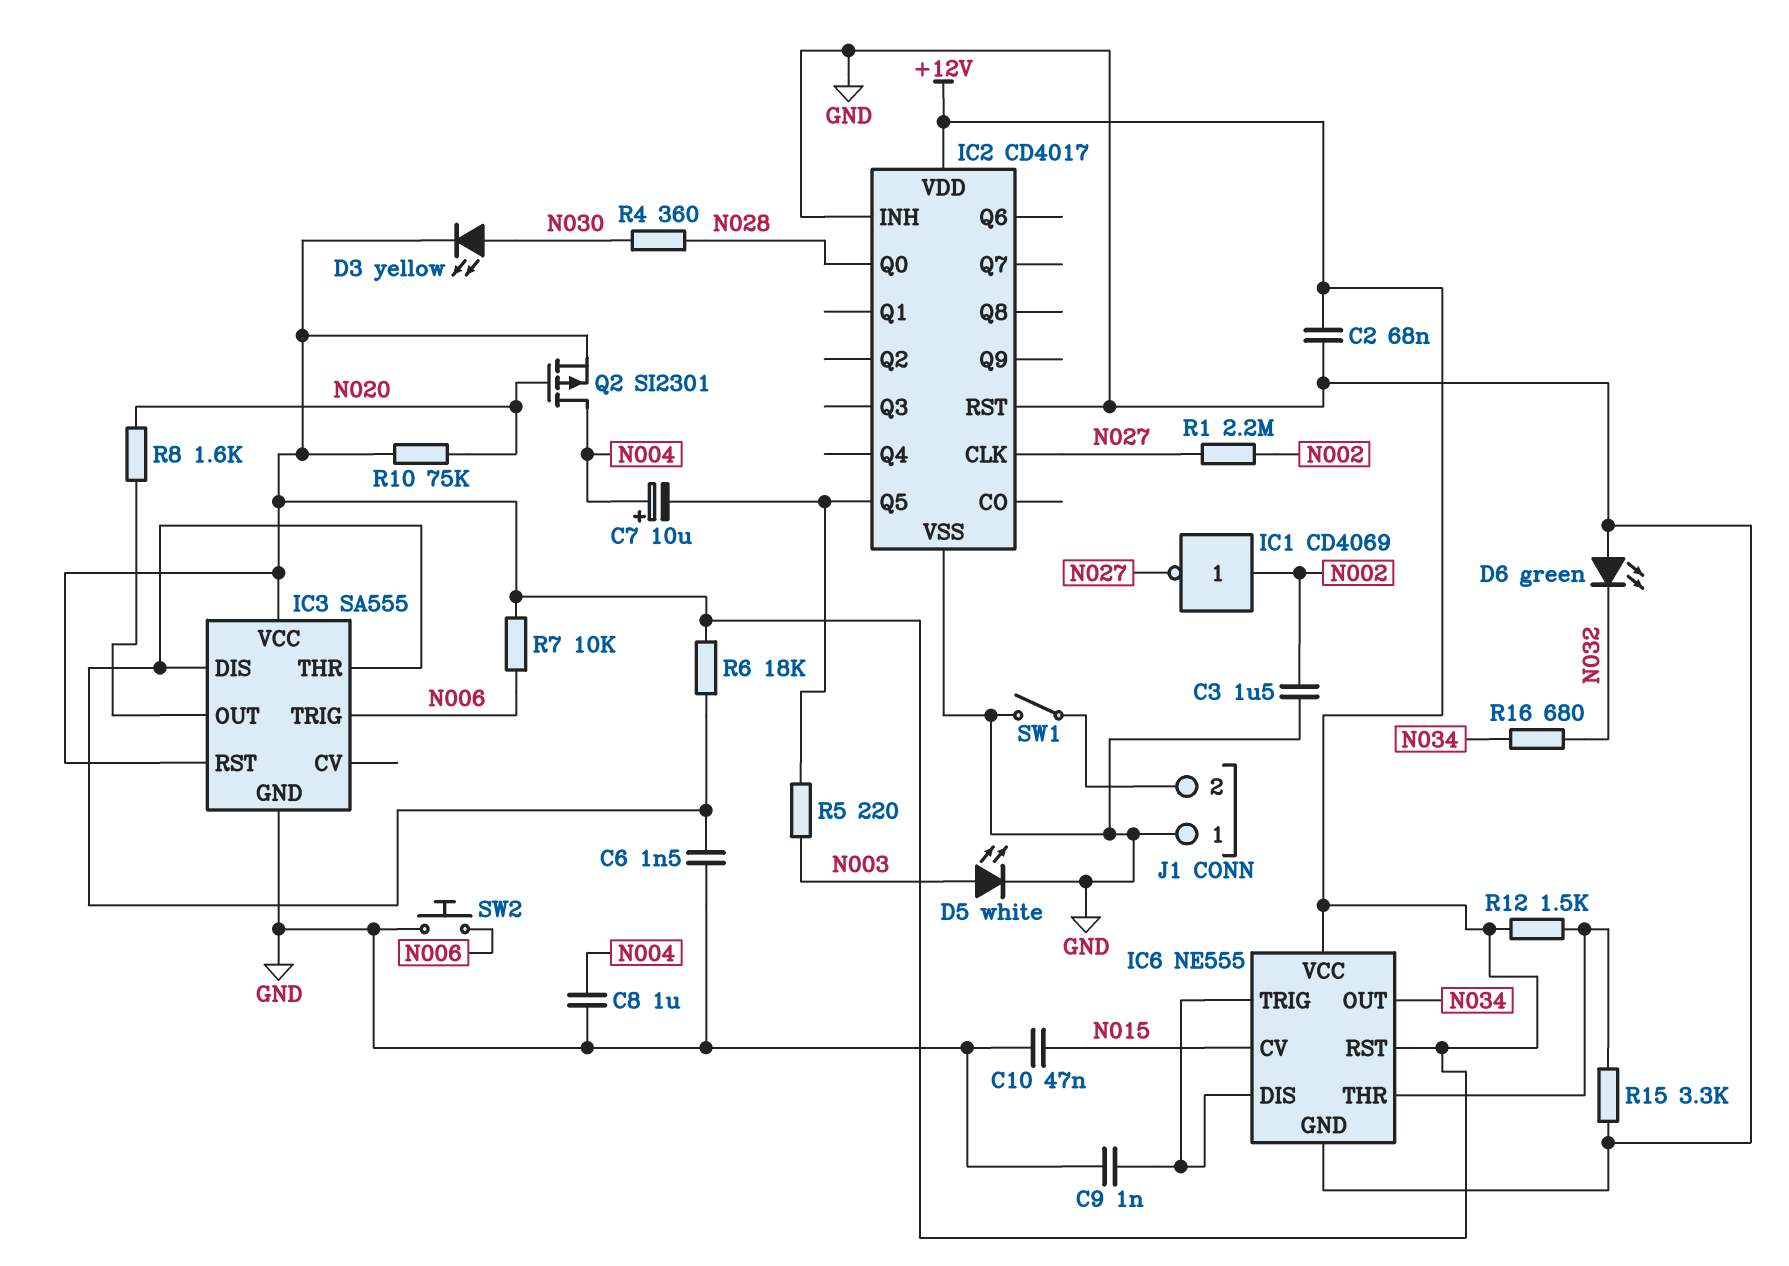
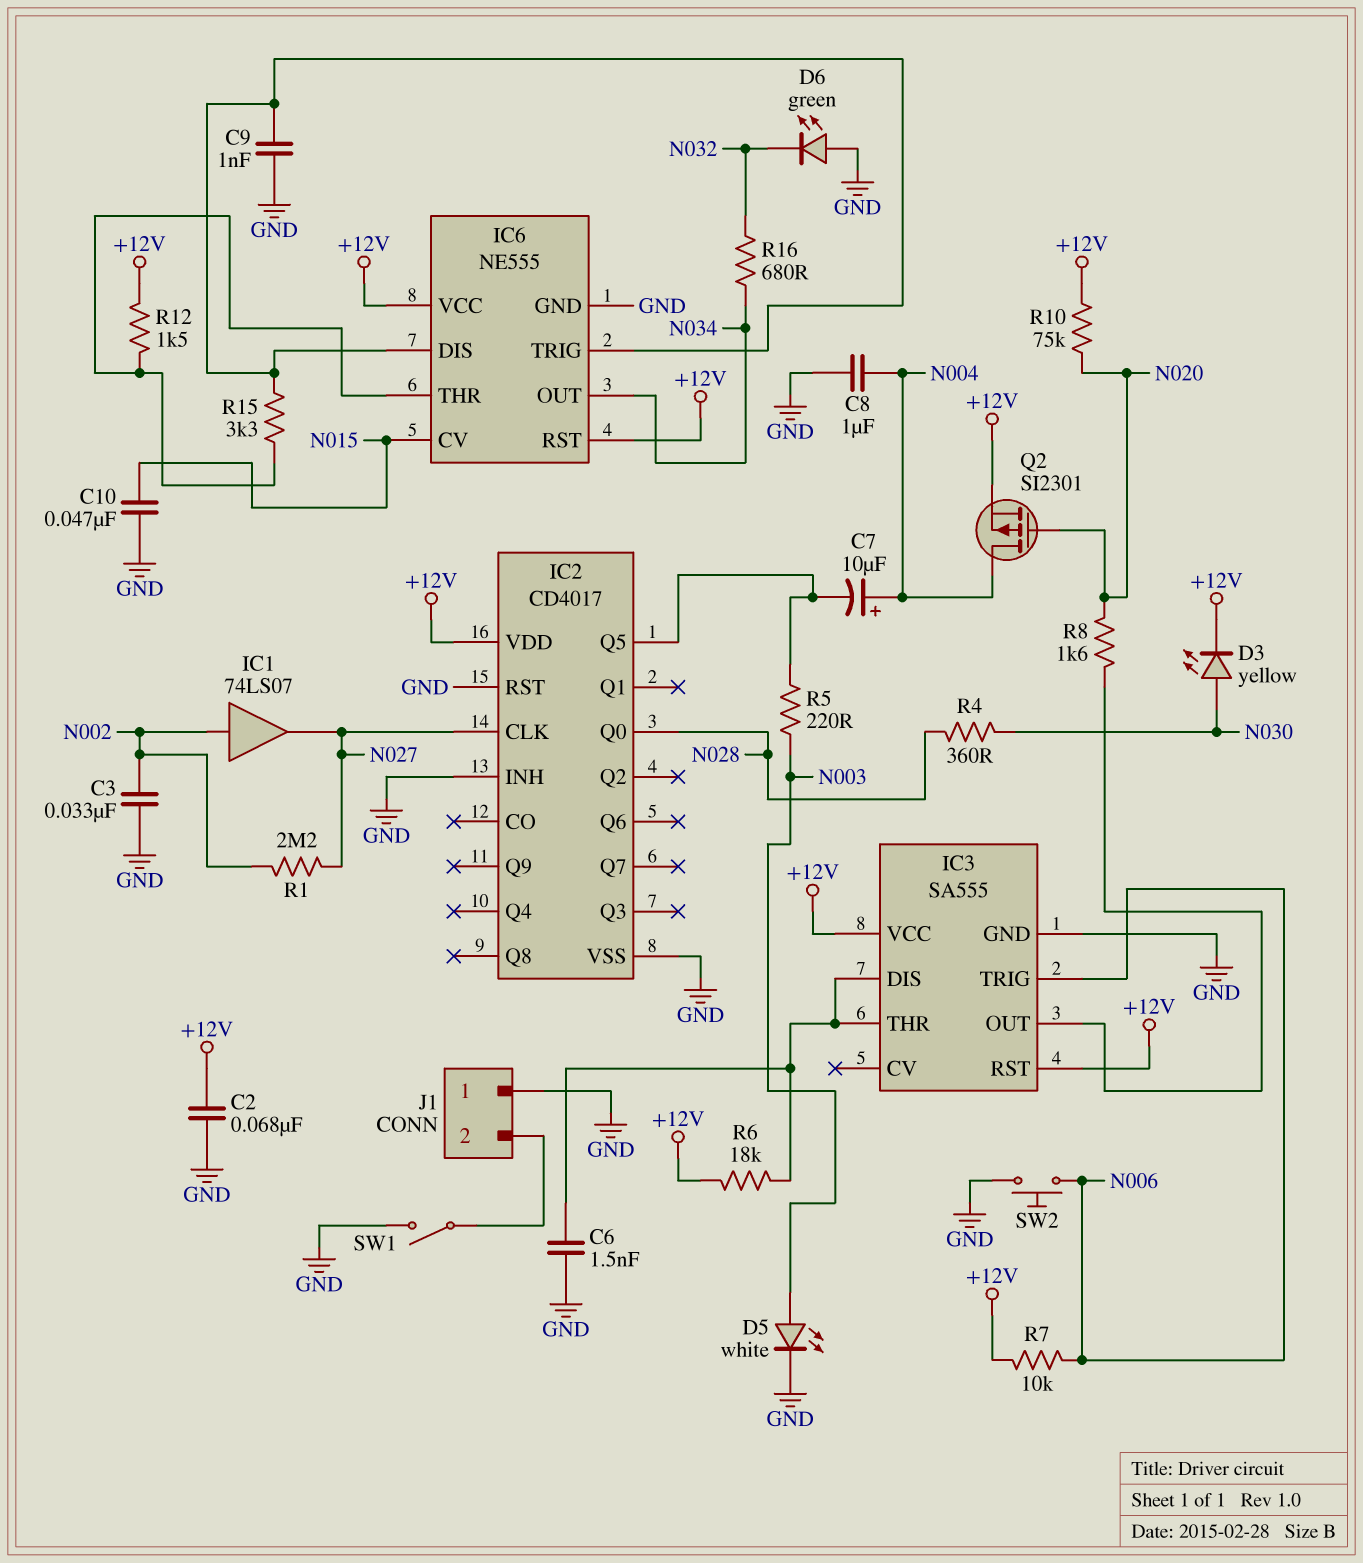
C3: 1.5uF (GND, N002) -> 33nF (GND, N002)
IC1: NOT CD4069 (in N002, out N027) -> buffer 74LS07 (in N002, out N027)
R15: 3.3k (GND, IC6/THR) -> 3.3k (IC6/DIS, IC6/THR)

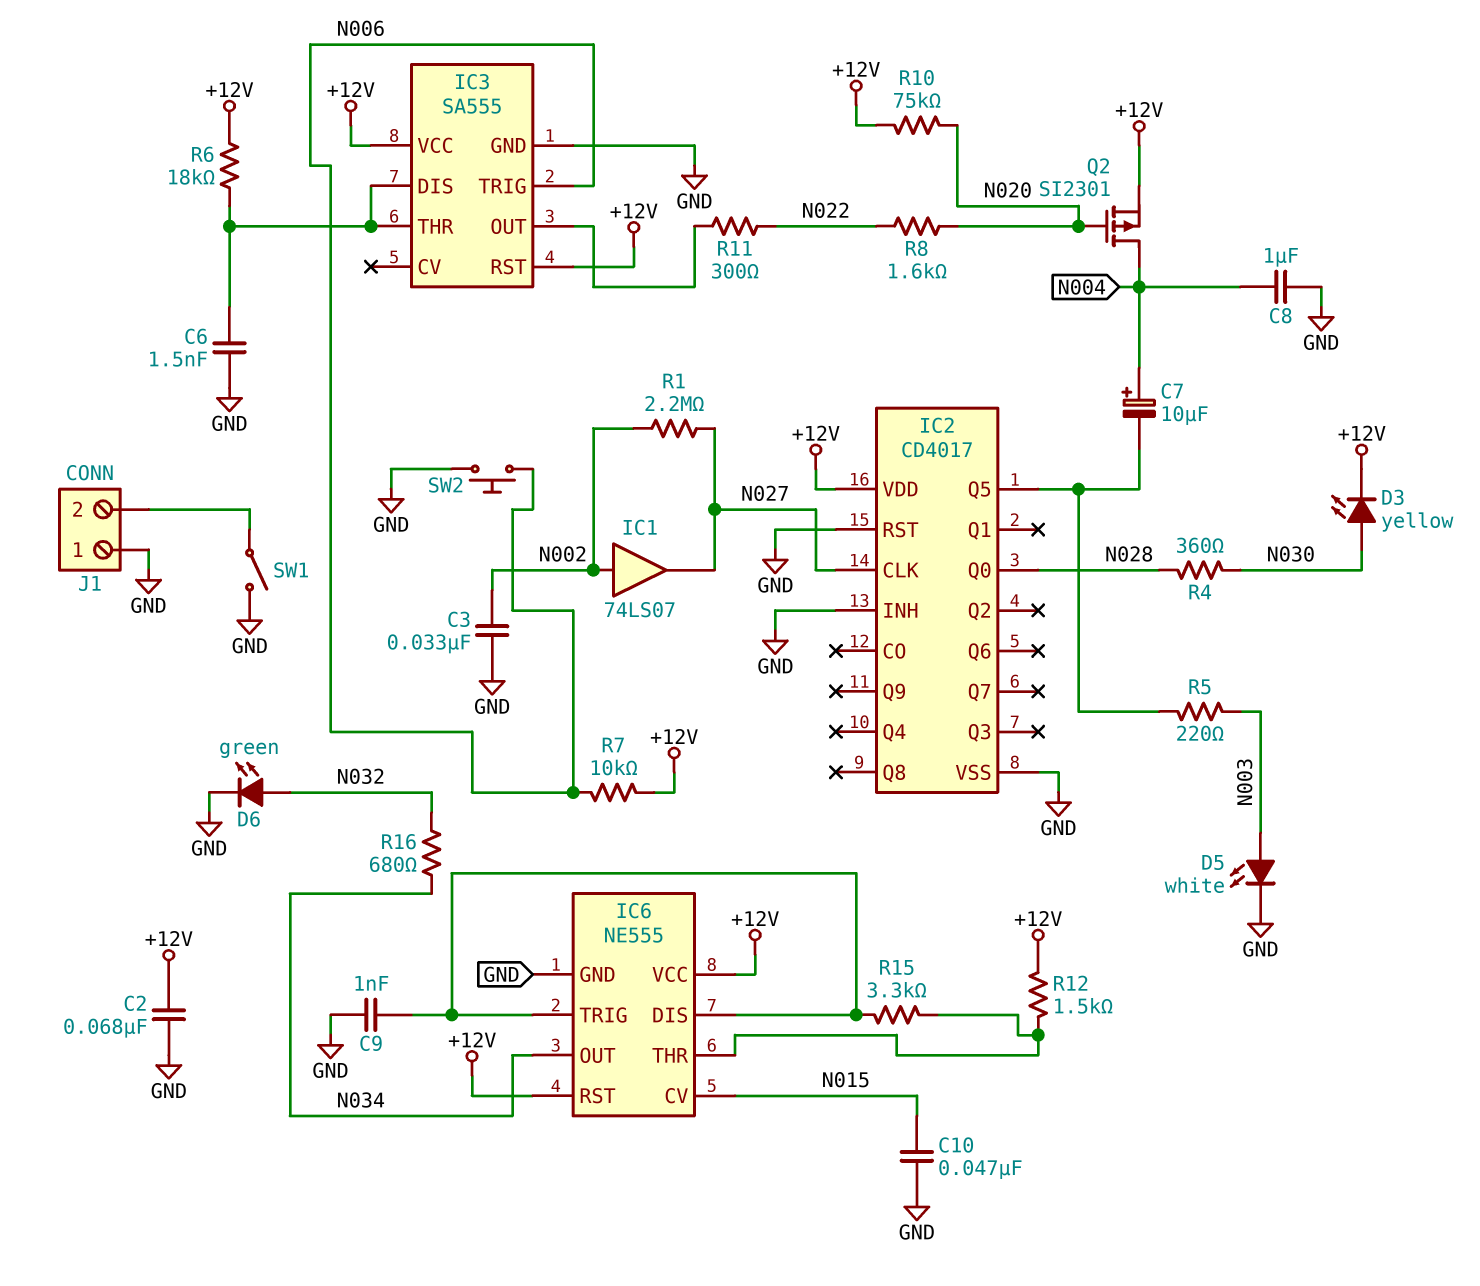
D6: LED green (A GND, K N032) -> LED green (A N032, K GND)
R8: 1.6k (IC3/OUT, N020) -> 1.6k (N020, N022)
R11: none -> 300 (IC3/OUT, N022)

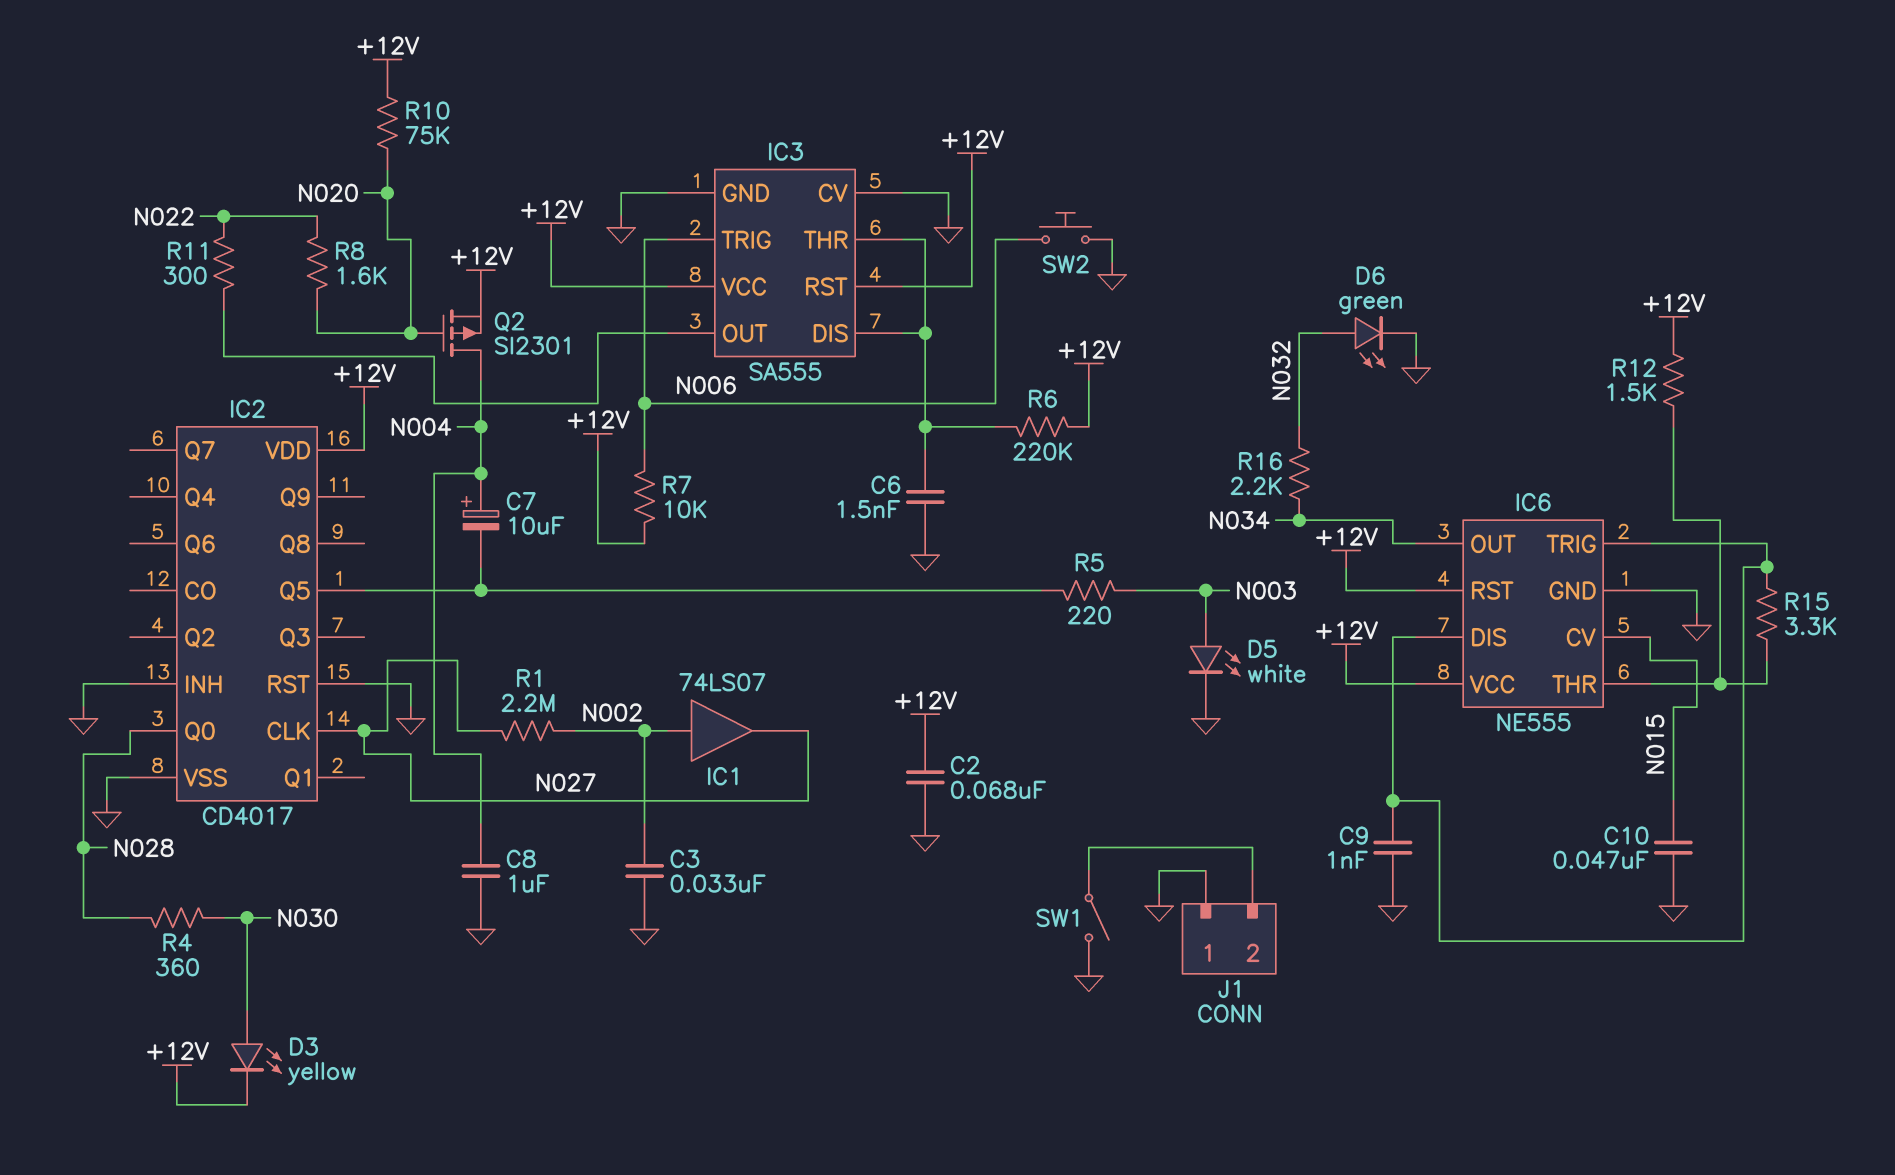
IC3 pin CV: none -> GND
R6: 18k (+12V, IC3/DIS) -> 220k (+12V, IC3/DIS)
R16: 680 (N032, N034) -> 2.2k (N032, N034)

